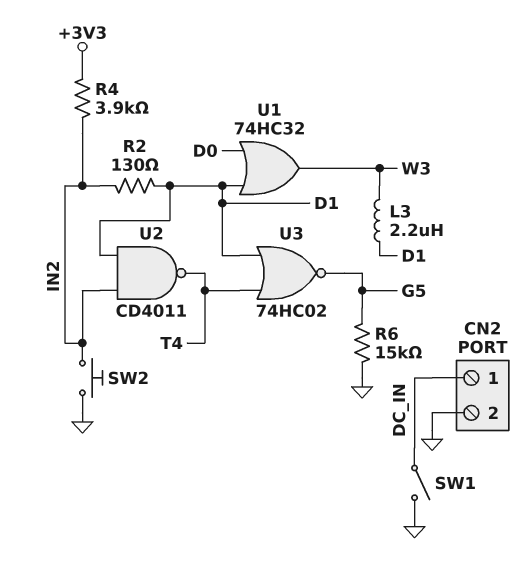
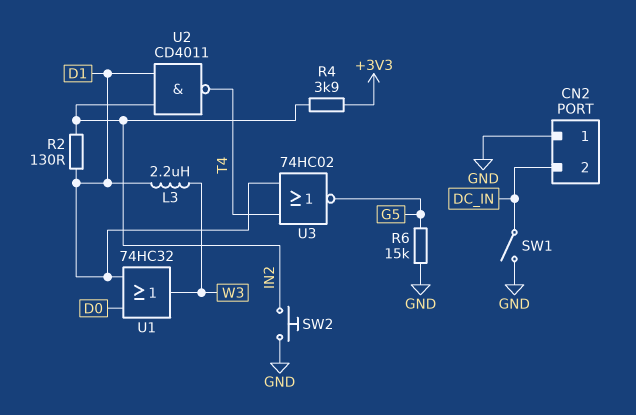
CN2 pin 1: DC_IN -> GND
CN2 pin 2: GND -> DC_IN

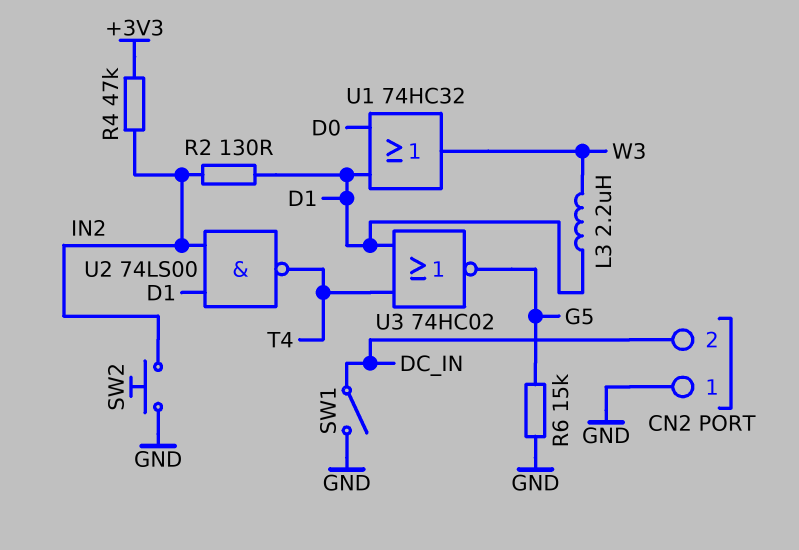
R4: 3.9k (+3V3, IN2) -> 47k (+3V3, IN2)
U2: NAND CD4011 (in D1, in IN2, out T4) -> NAND 74LS00 (in D1, in IN2, out T4)

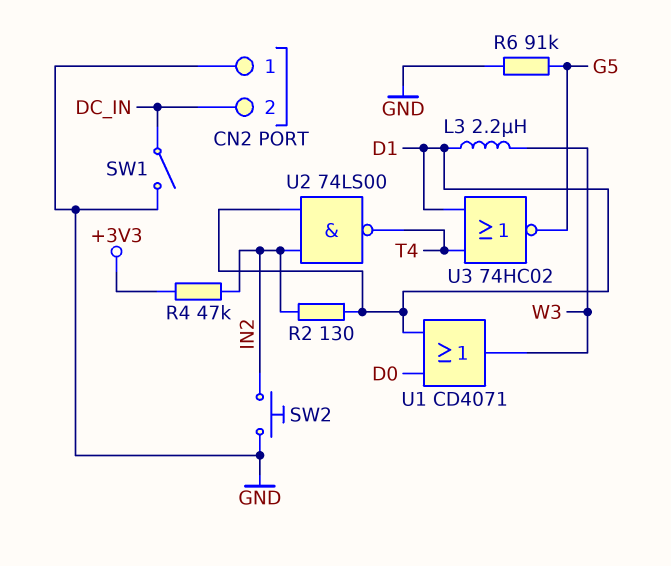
R6: 15k (G5, GND) -> 91k (G5, GND)
U1: OR 74HC32 (in D0, in D1, out W3) -> OR CD4071 (in D0, in D1, out W3)

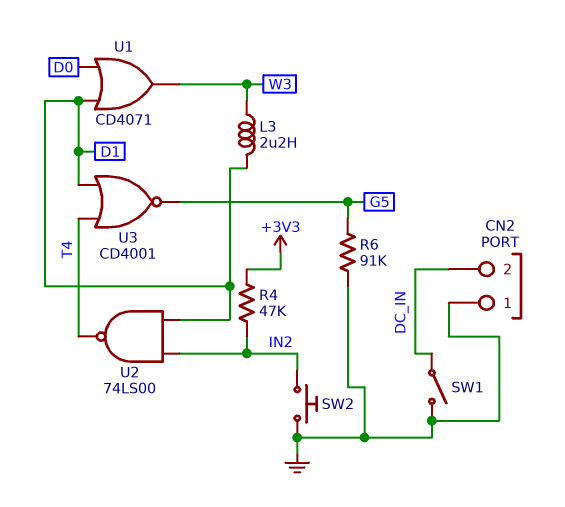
R2: 130 (D1, IN2) -> none
U3: NOR 74HC02 (in D1, in T4, out G5) -> NOR CD4001 (in D1, in T4, out G5)

